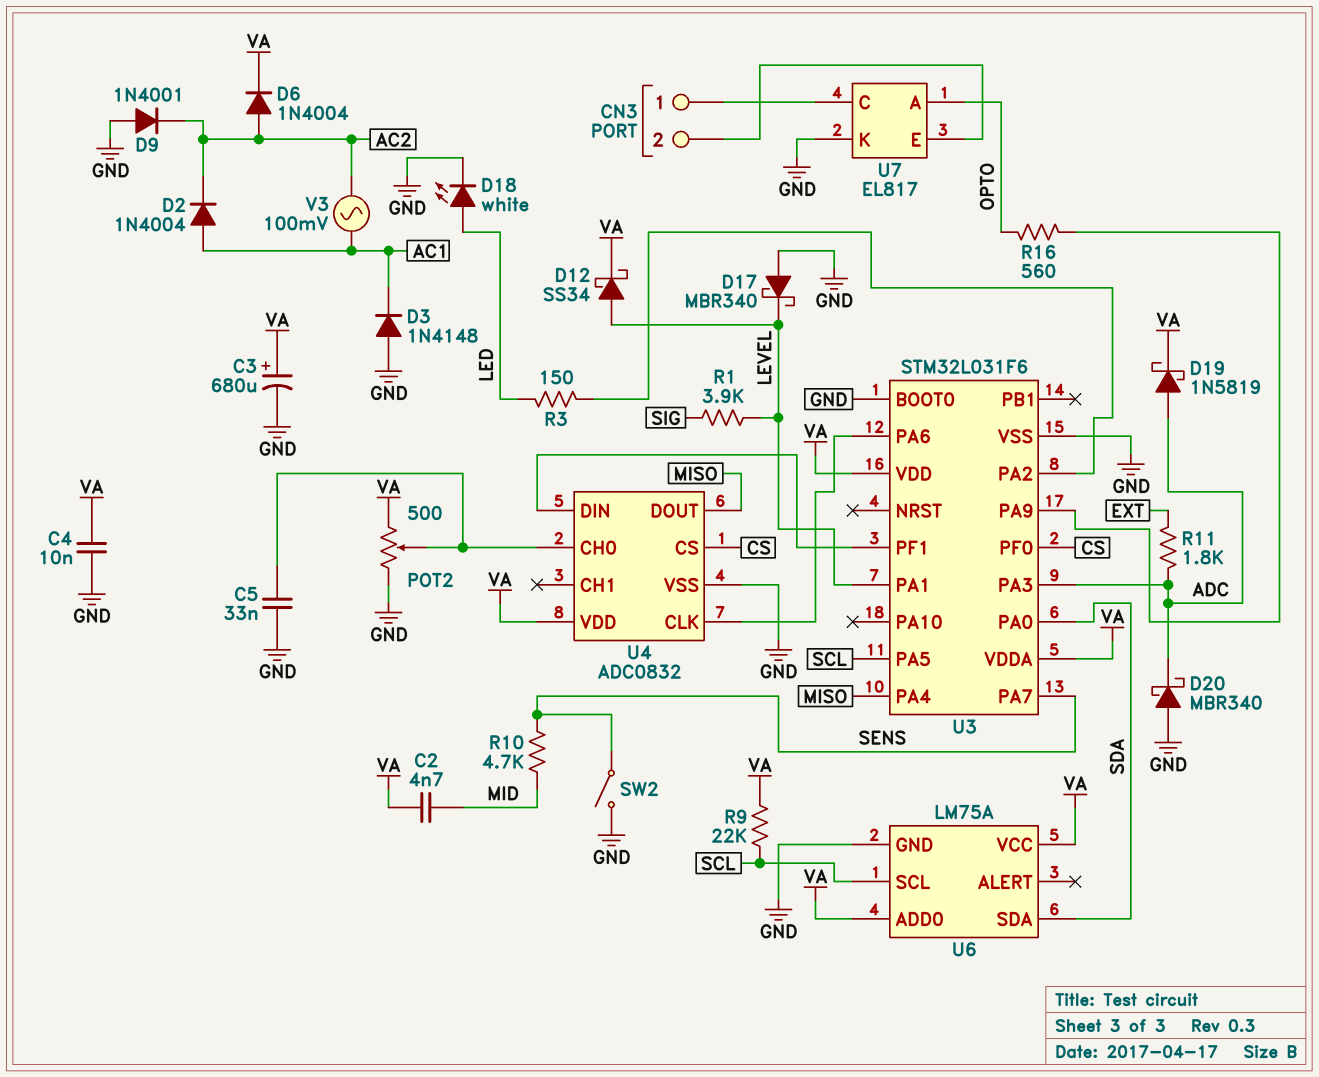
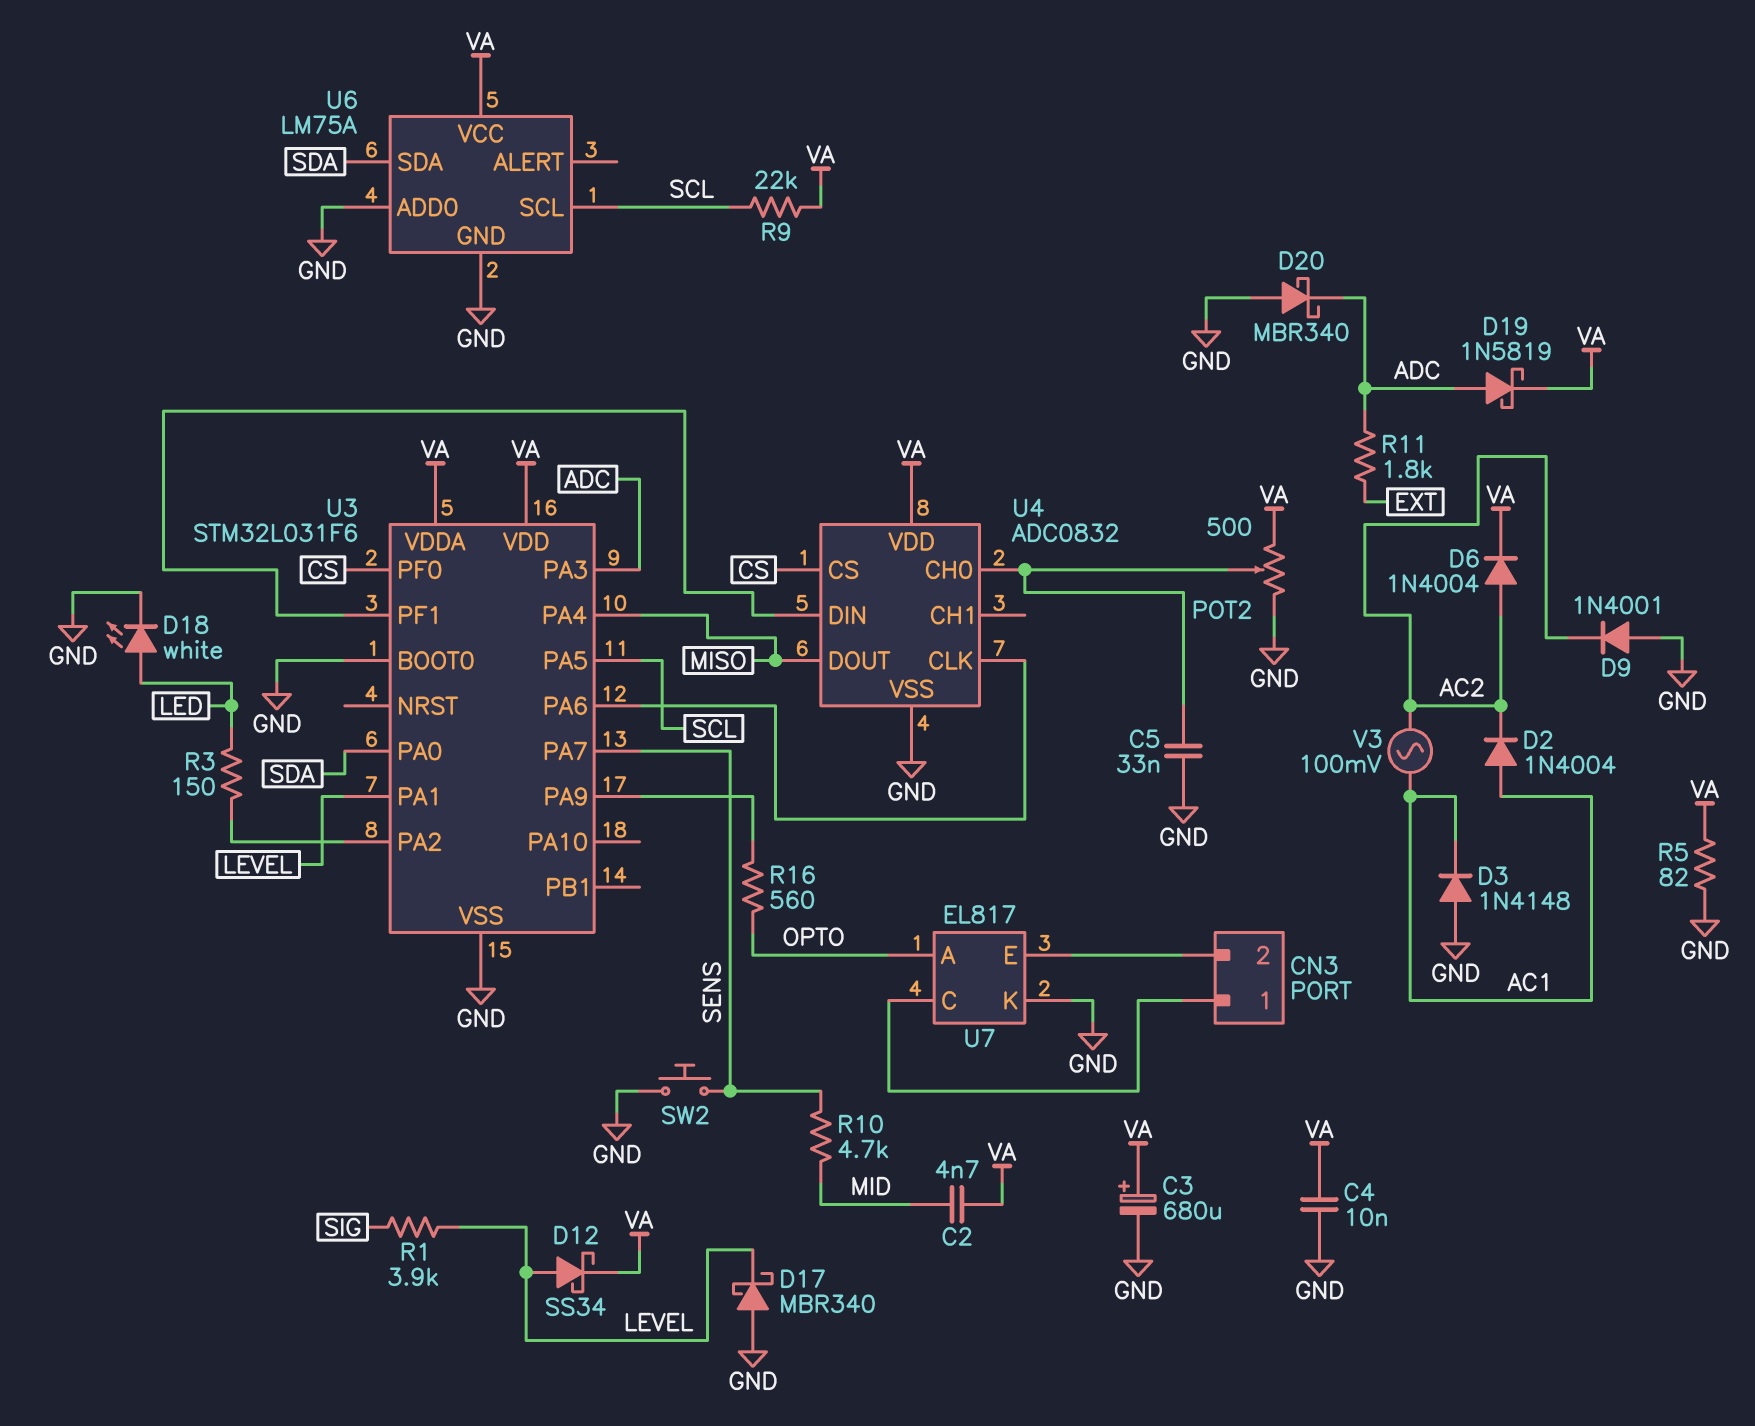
R5: none -> 82 (GND, VA)
SW2: switch (GND, SENS) -> button (GND, SENS)
U6 pin ADD0: VA -> GND

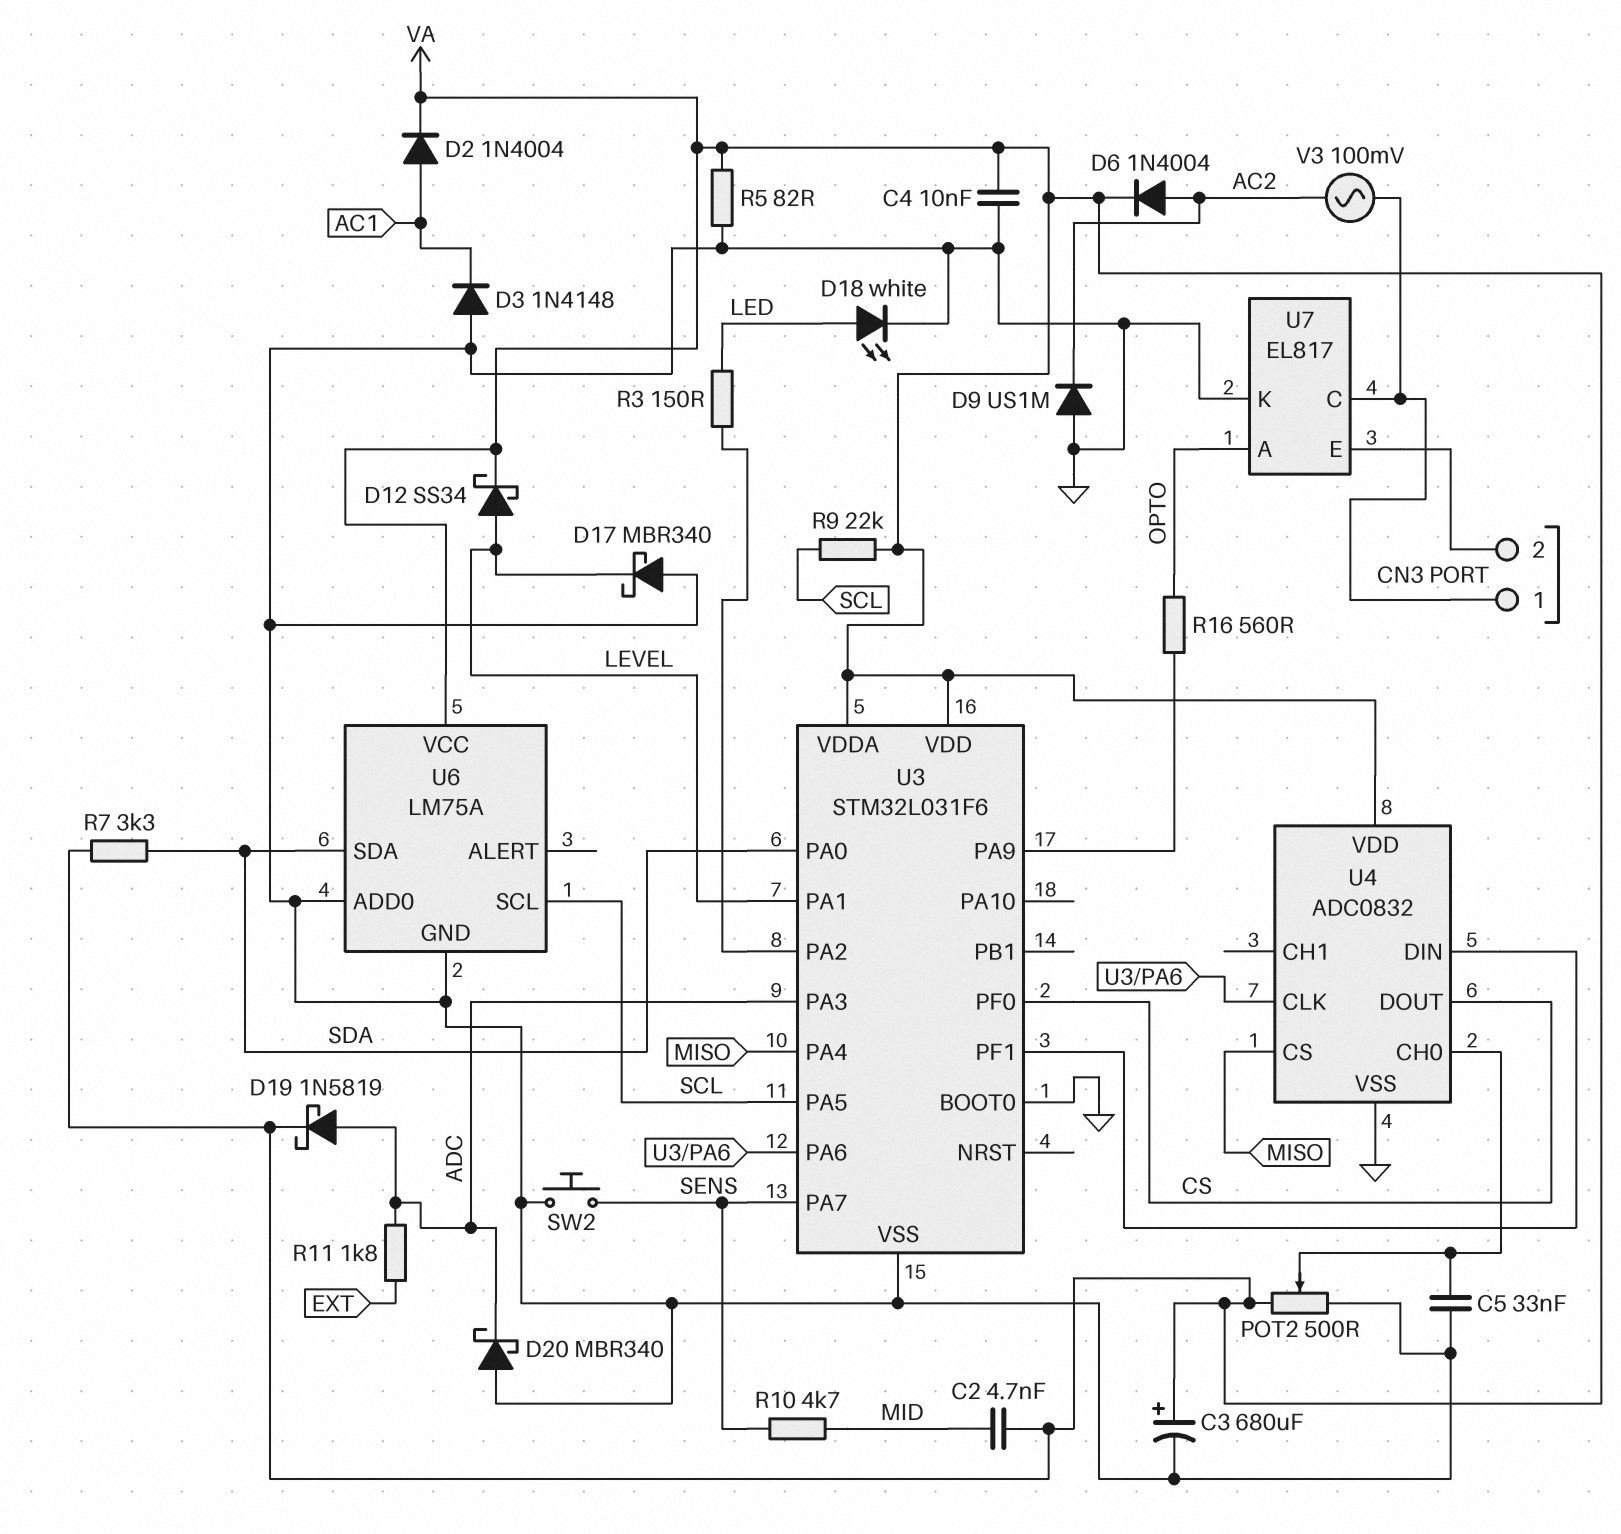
D2: diode 1N4004 (A AC1, K AC2) -> diode 1N4004 (A AC1, K VA)
D9: diode 1N4001 (A GND, K AC2) -> diode US1M (A GND, K AC2)
R1: 3.9k (LEVEL, SIG) -> none
R7: none -> 3.3k (SDA, VA)
U4 pin CS: CS -> MISO
U4 pin DOUT: MISO -> CS
V3: AC 100mV (AC1, AC2) -> AC 100mV (AC2, CN3/1)

